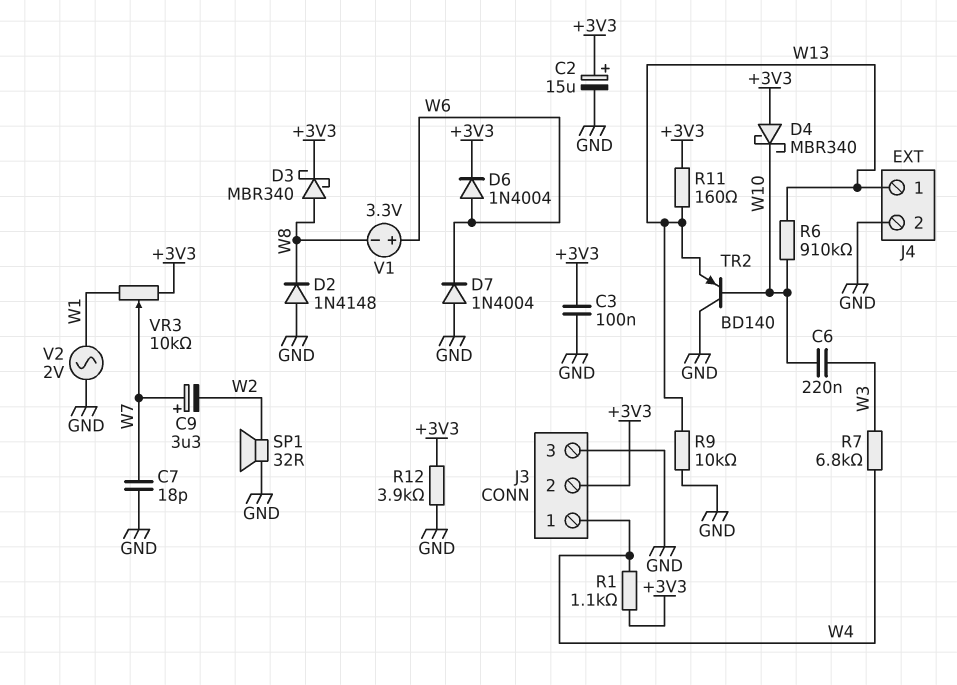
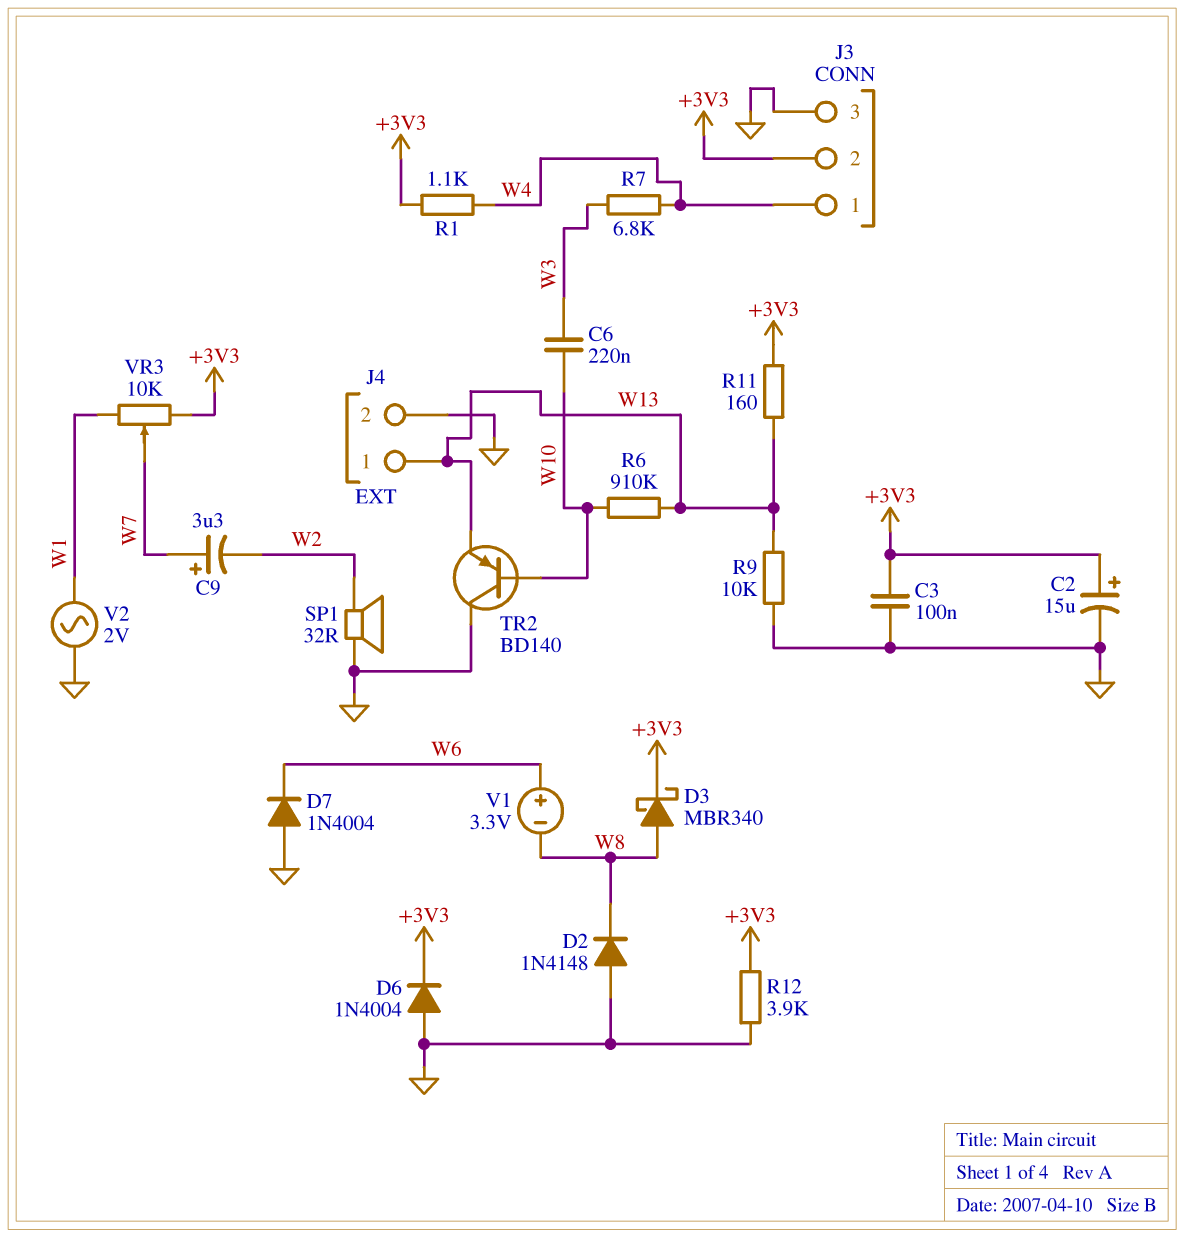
C7: 18pF (GND, W7) -> none
D4: schottky MBR340 (A +3V3, K W10) -> none
D6: diode 1N4004 (A W6, K +3V3) -> diode 1N4004 (A GND, K +3V3)

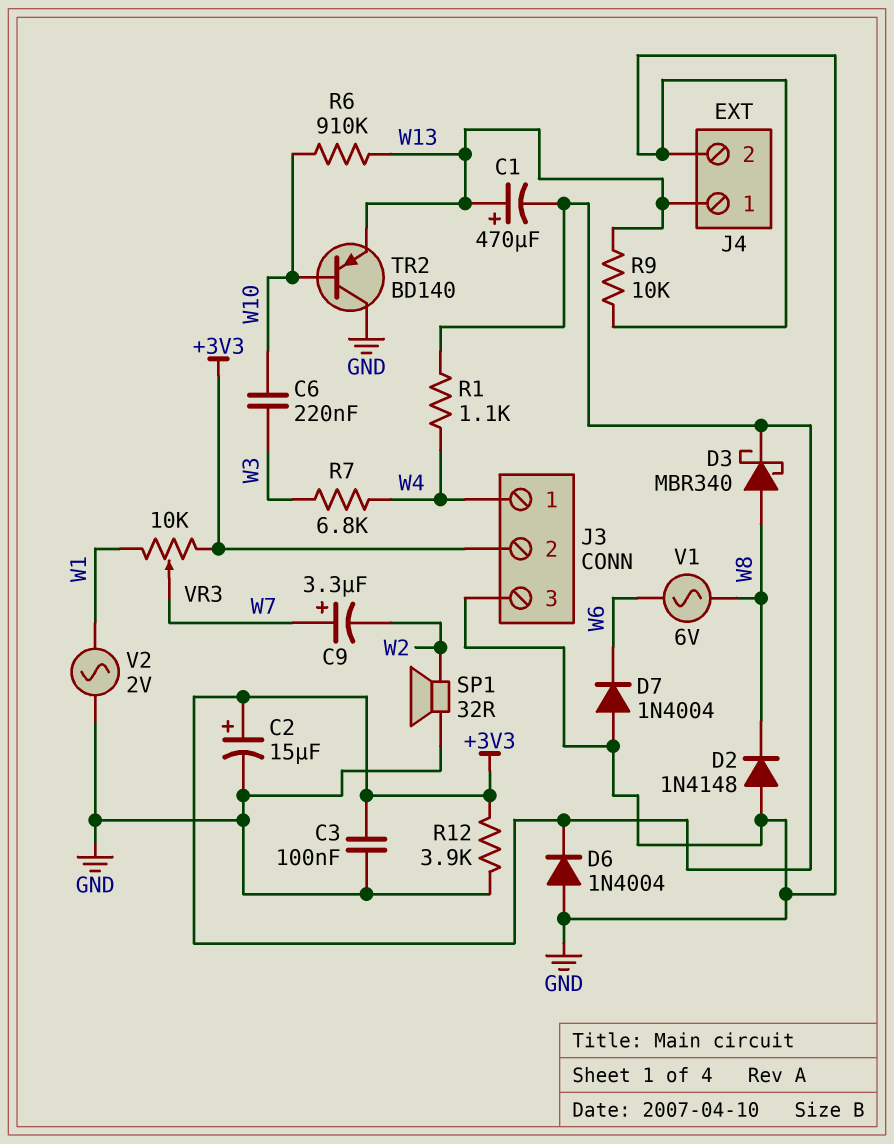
C1: none -> 470uF (plus W13, minus +3V3)
R11: 160 (+3V3, W13) -> none
V1: 3.3V (plus W6, minus W8) -> AC 6V (W6, W8)

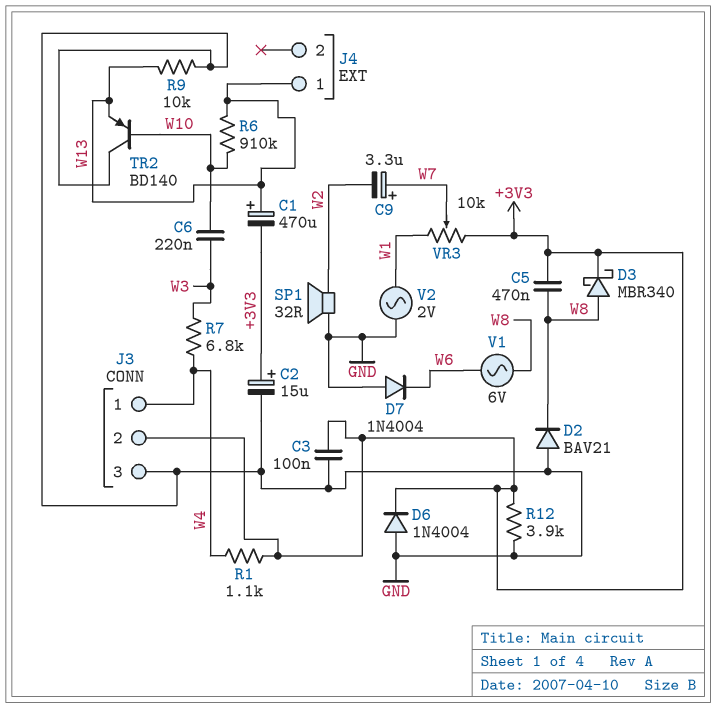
C5: none -> 470nF (+3V3, W8)
D2: diode 1N4148 (A GND, K W8) -> diode BAV21 (A GND, K W8)
J4 pin 2: GND -> none

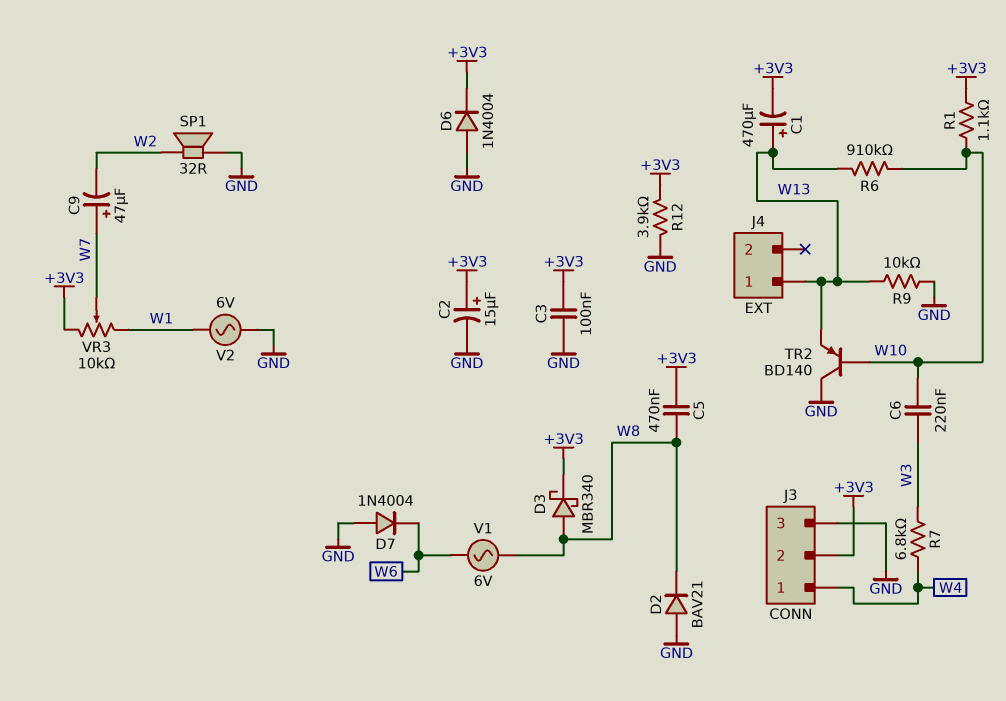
C9: 3.3uF (plus W7, minus W2) -> 47uF (plus W7, minus W2)
R1: 1.1k (+3V3, W4) -> 1.1k (+3V3, W10)
V2: AC 2V (GND, W1) -> AC 6V (GND, W1)

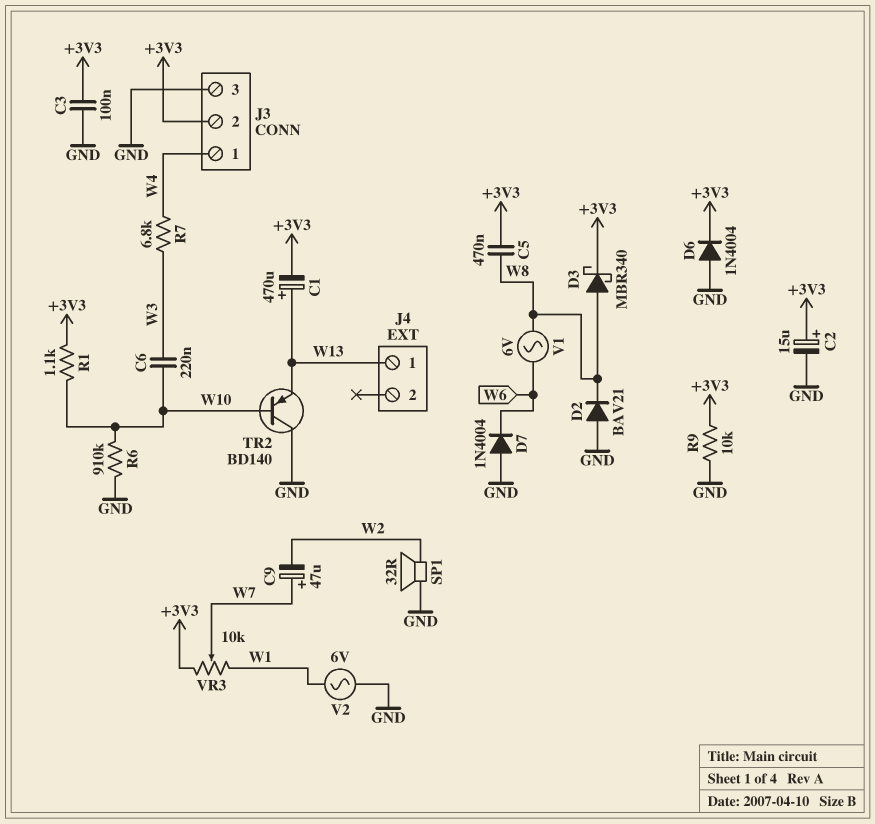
R6: 910k (W10, W13) -> 910k (GND, W10)
R9: 10k (GND, W13) -> 10k (+3V3, GND)
R12: 3.9k (+3V3, GND) -> none

